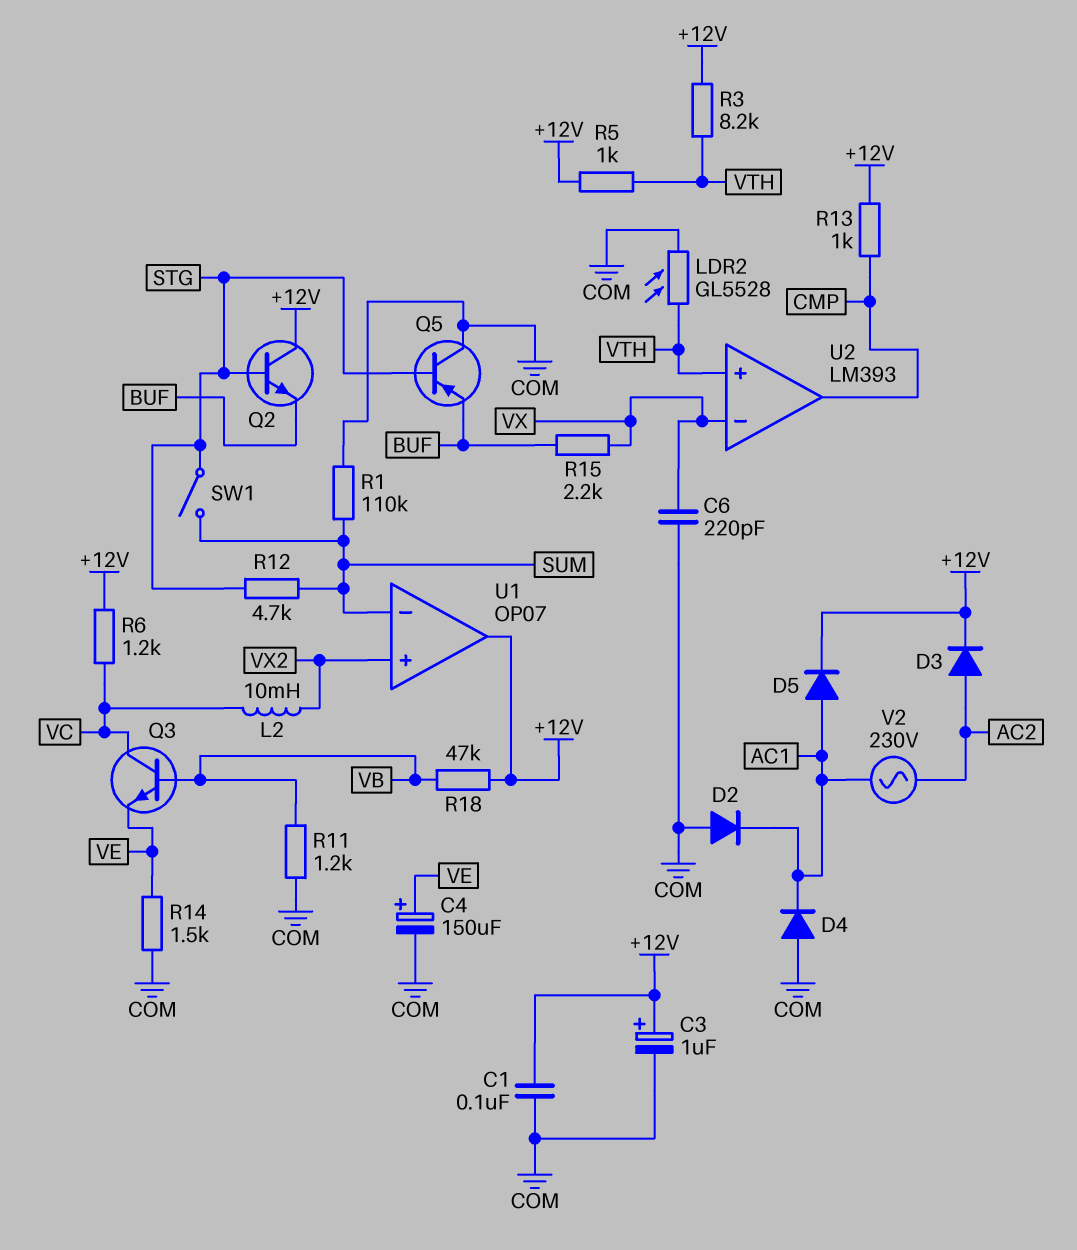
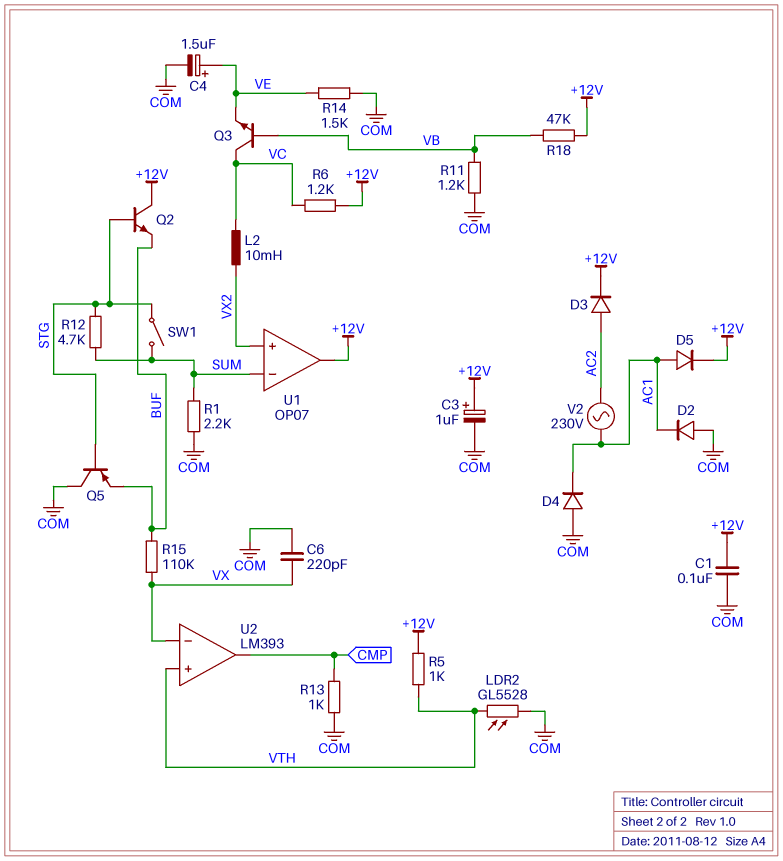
C4: 150uF (plus VE, minus COM) -> 1.5uF (plus VE, minus COM)
R1: 110k (COM, SUM) -> 2.2k (COM, SUM)
R3: 8.2k (+12V, VTH) -> none
R13: 1k (+12V, CMP) -> 1k (CMP, COM)
R15: 2.2k (BUF, VX) -> 110k (BUF, VX)

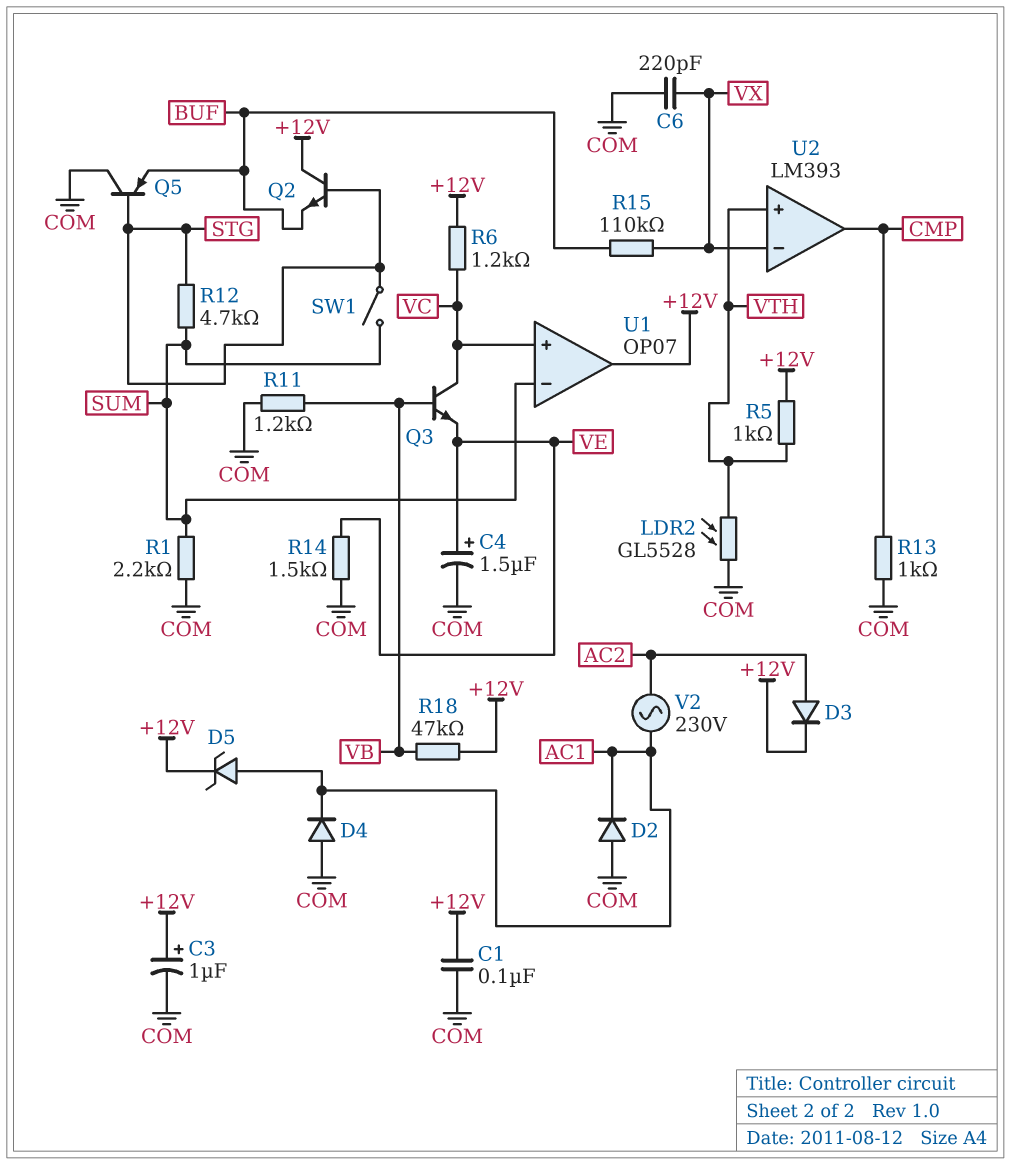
D5: diode (A AC1, K +12V) -> zener (A AC1, K +12V)
L2: 10mH (VC, VX2) -> none
U1 pin in+: VX2 -> VC

